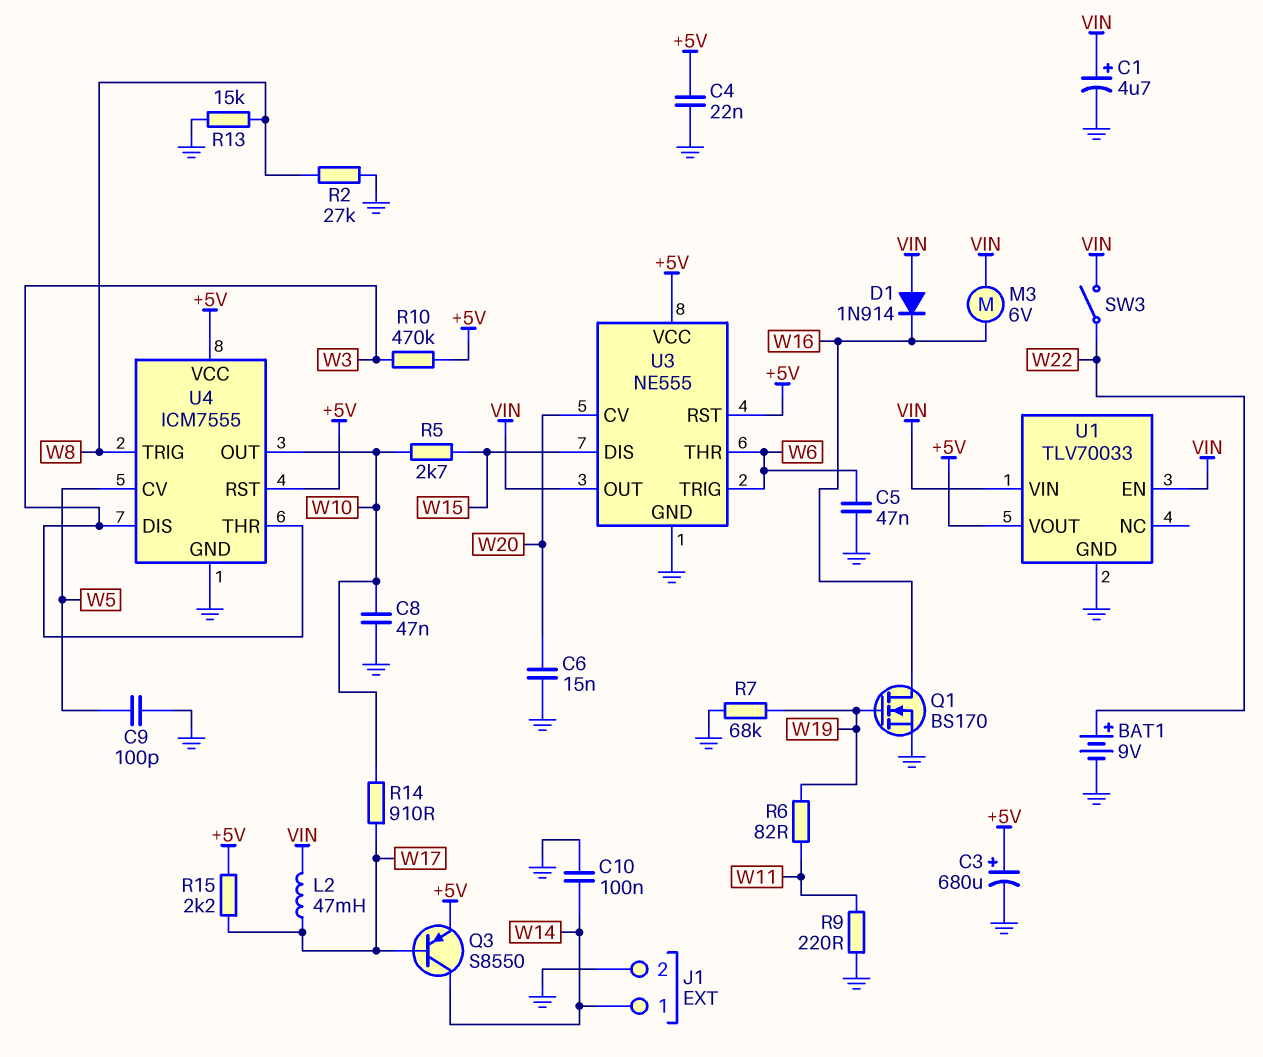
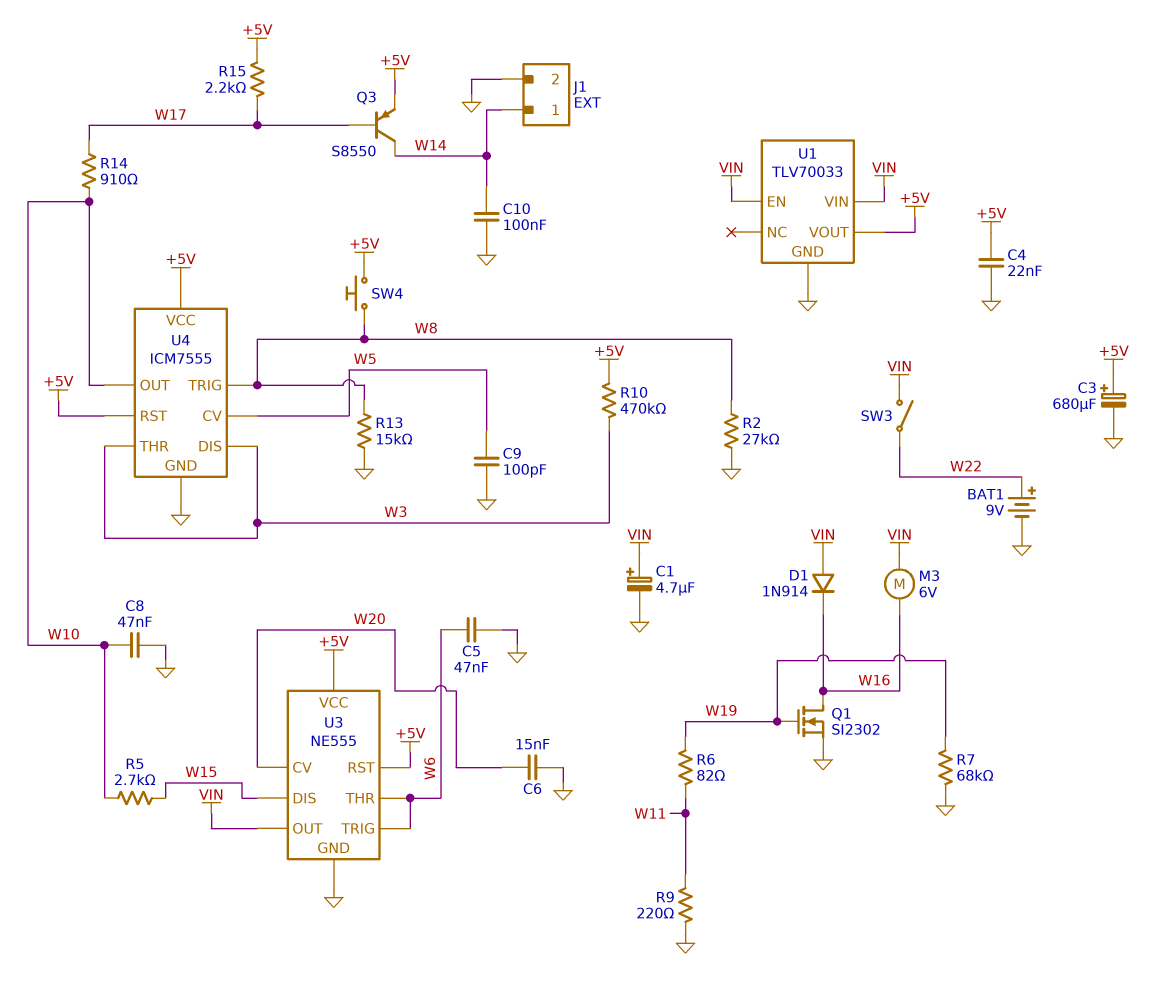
L2: 47mH (VIN, W17) -> none
Q1: NMOS BS170 (G W19, D W16, S GND) -> NMOS SI2302 (G W19, D W16, S GND)
SW4: none -> button (+5V, W8)

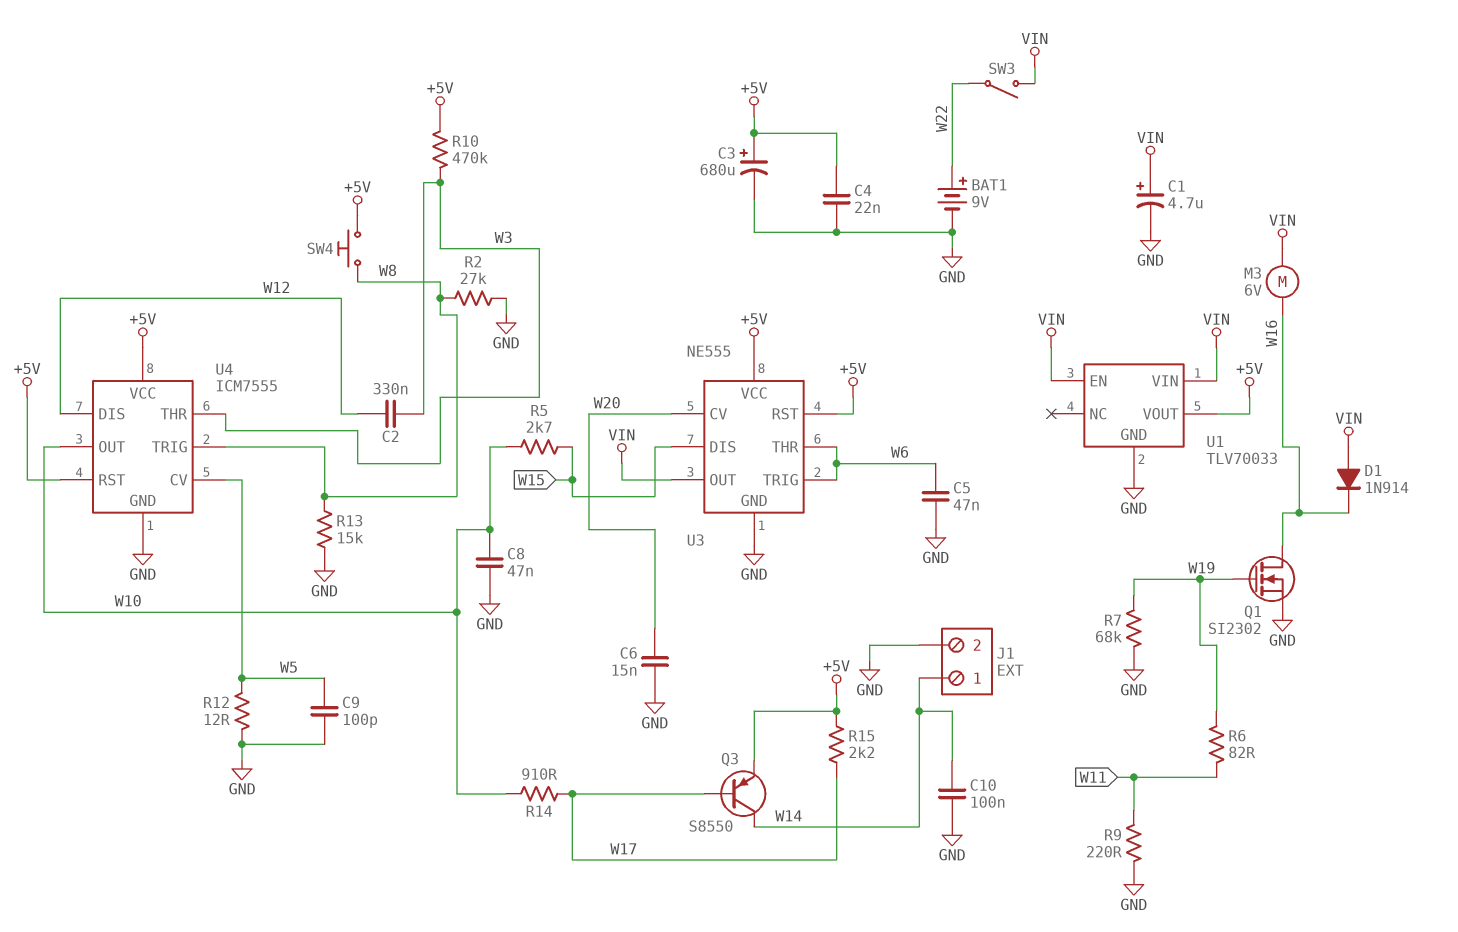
C2: none -> 330nF (W3, W12)
R12: none -> 12 (GND, W5)
U4 pin DIS: W3 -> W12

